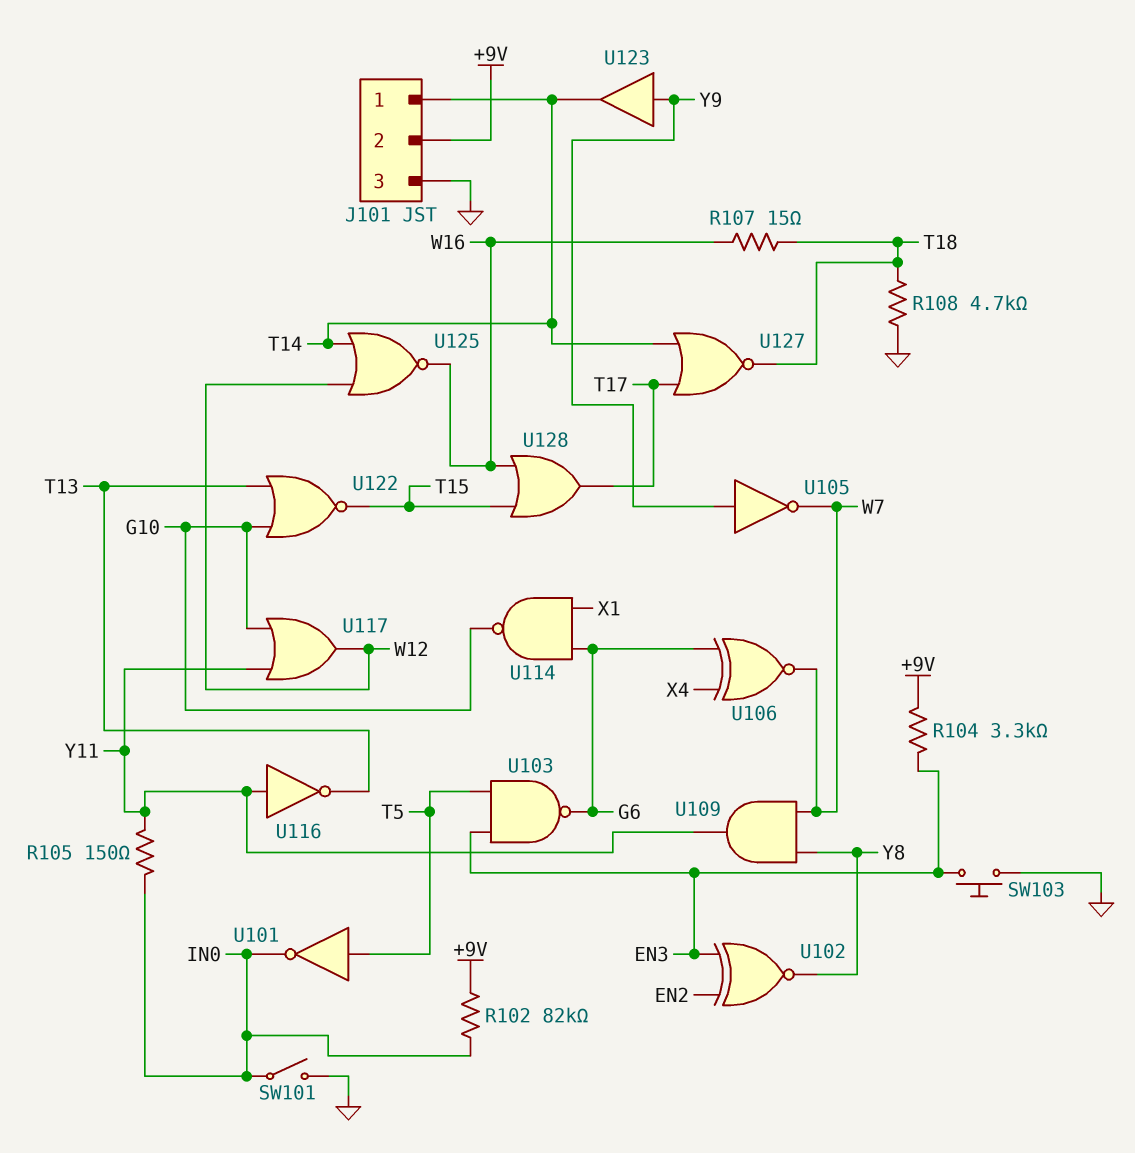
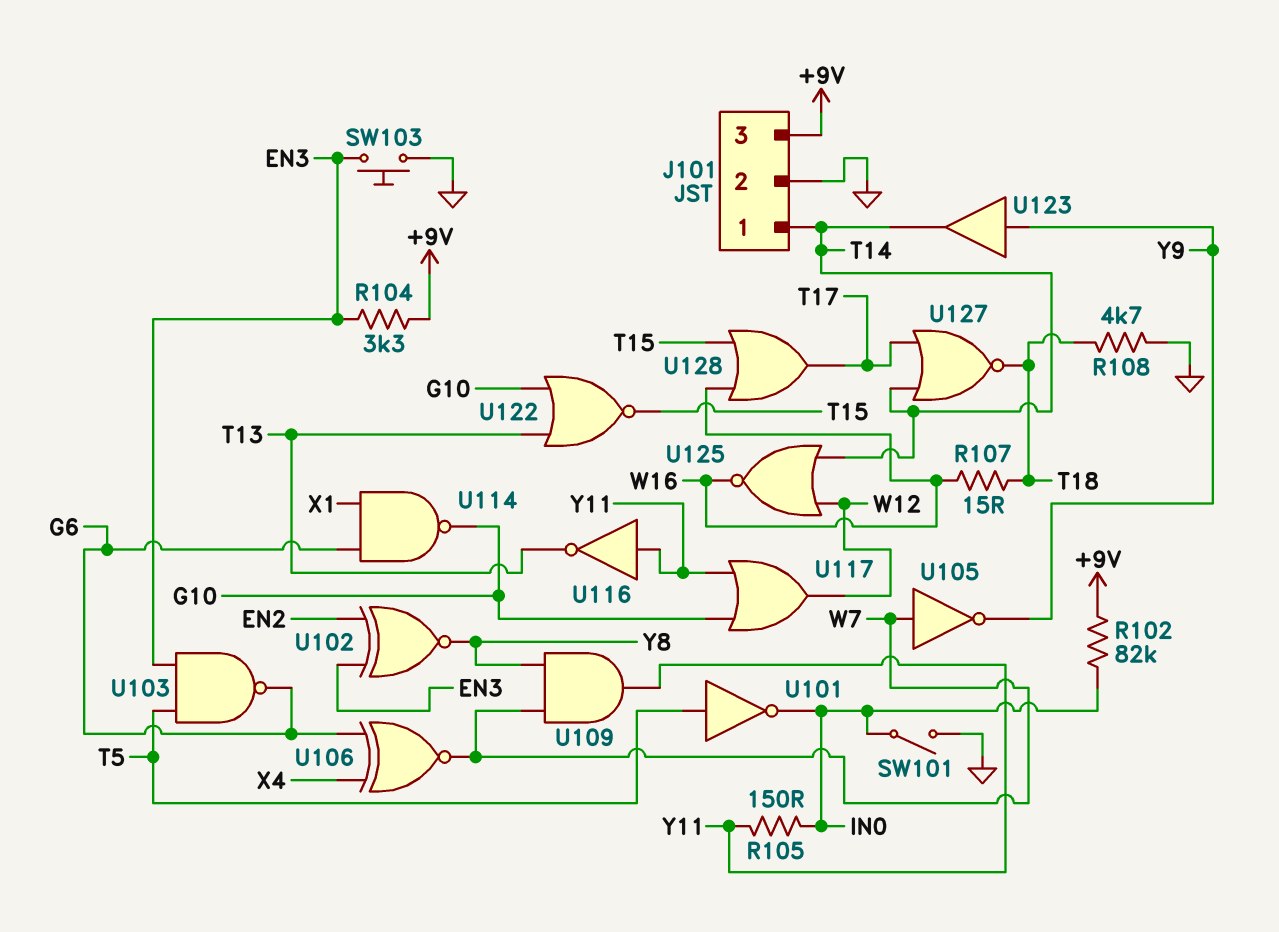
J101 pin 2: +9V -> GND
J101 pin 3: GND -> +9V
U105: NOT (in Y9, out W7) -> NOT (in W7, out Y9)

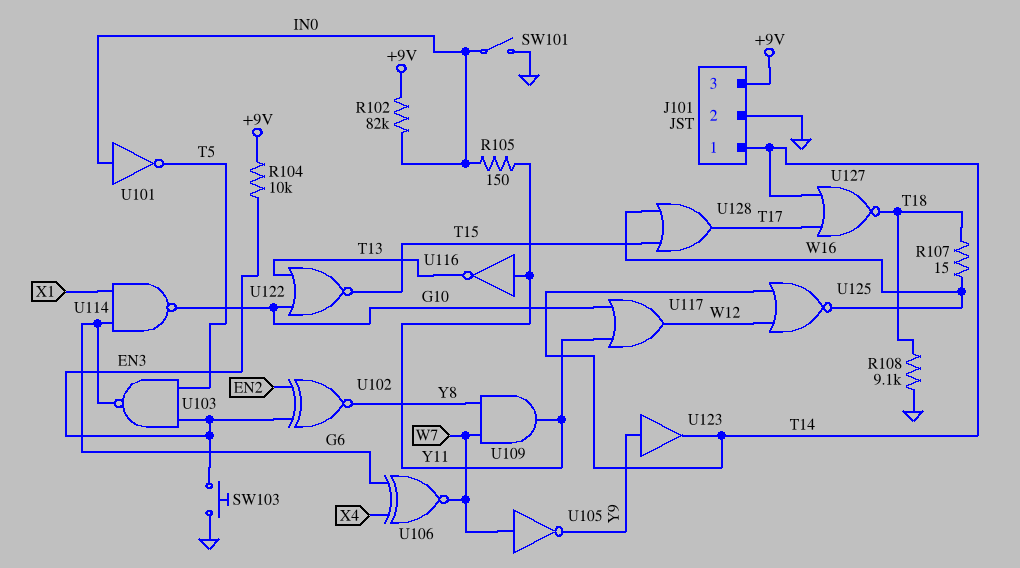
R104: 3.3k (+9V, EN3) -> 10k (+9V, EN3)
R108: 4.7k (GND, T18) -> 9.1k (GND, T18)
U101: NOT (in T5, out IN0) -> NOT (in IN0, out T5)

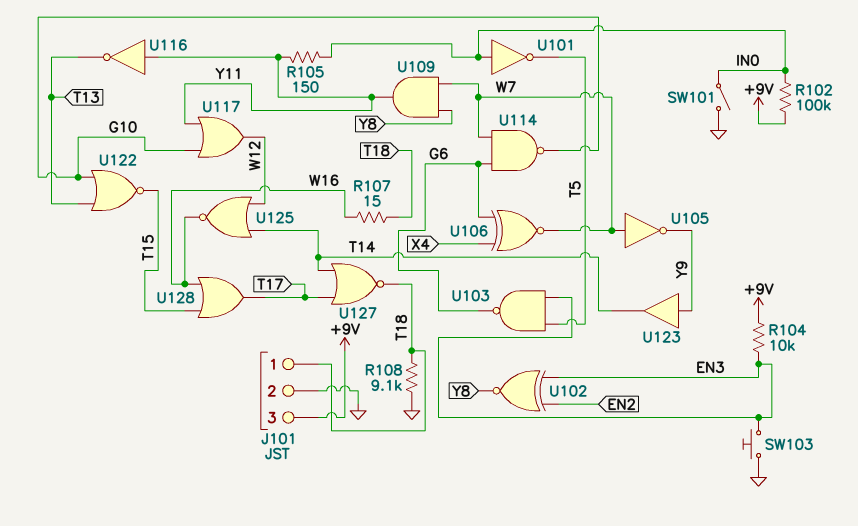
J101 pin 1: T14 -> T18
R102: 82k (+9V, IN0) -> 100k (+9V, IN0)
U114: NAND (in G6, in X1, out G10) -> NAND (in G6, in W7, out G10)

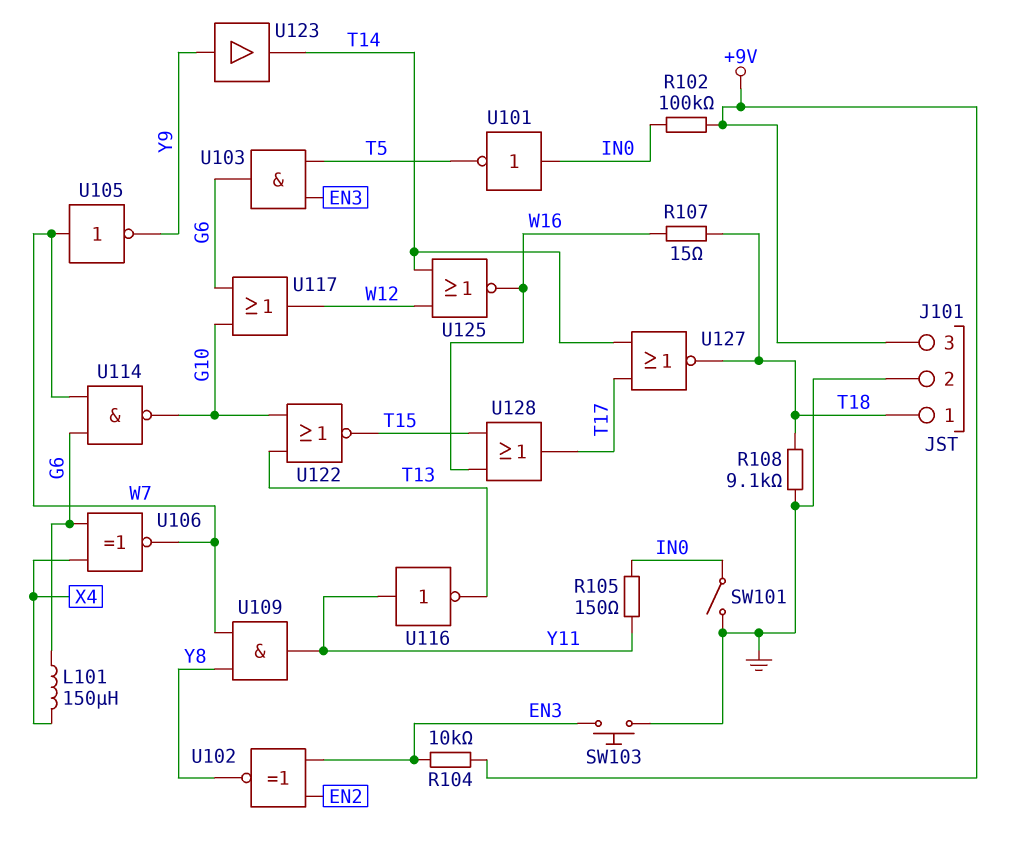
L101: none -> 150uH (G6, X4)
U103: NAND (in EN3, in T5, out G6) -> AND (in EN3, in T5, out G6)
U117: OR (in G10, in Y11, out W12) -> OR (in G6, in G10, out W12)

